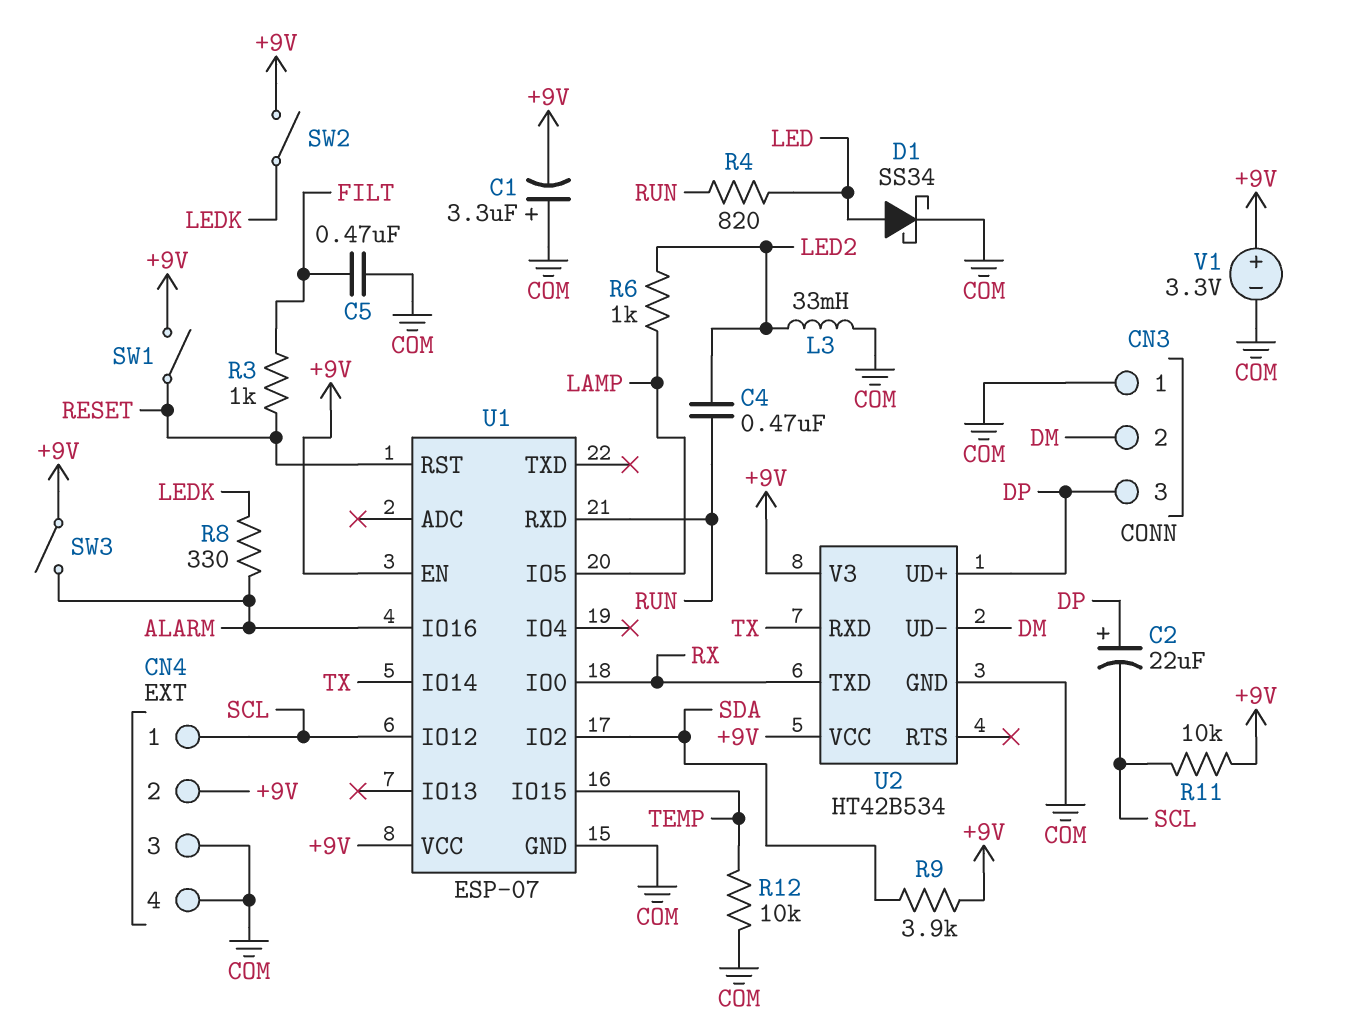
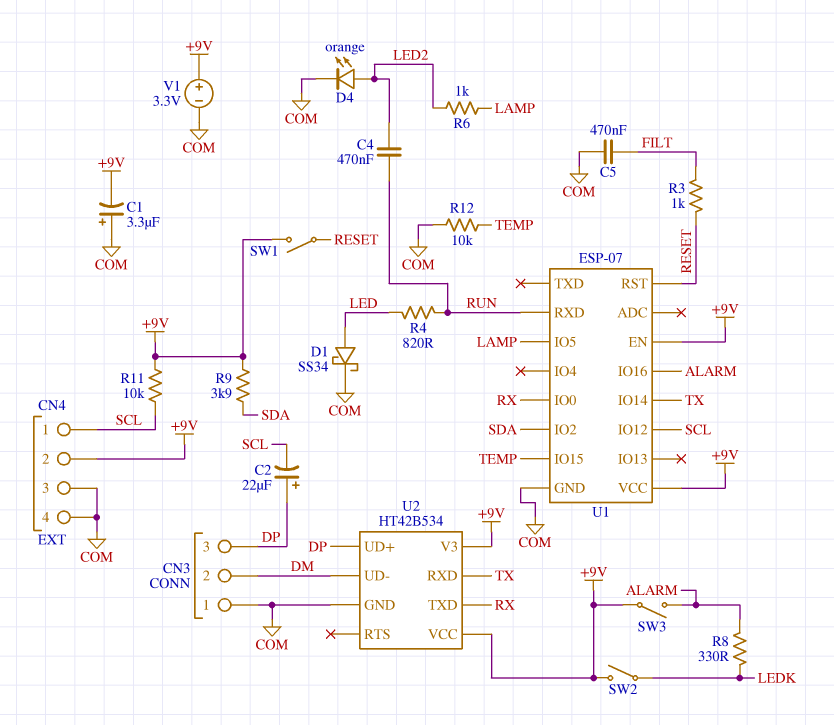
D4: none -> LED orange (A LED2, K COM)
L3: 33mH (COM, LED2) -> none

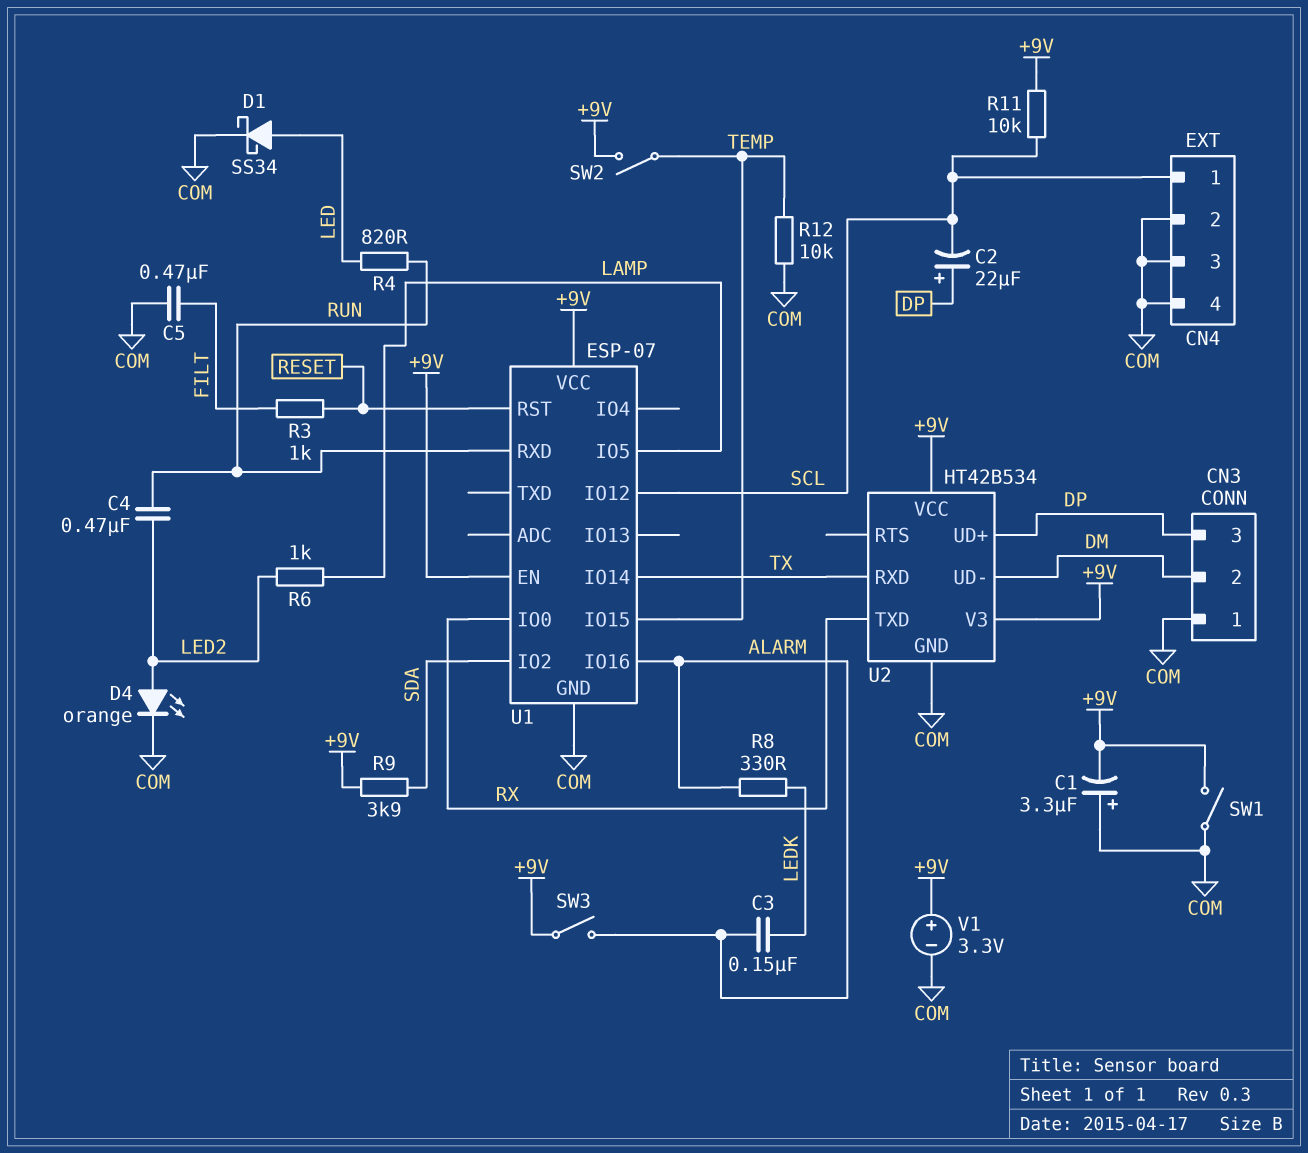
C3: none -> 150nF (ALARM, LEDK)
CN4 pin 2: +9V -> COM
SW1: switch (+9V, RESET) -> switch (+9V, COM)
SW2: switch (+9V, LEDK) -> switch (+9V, TEMP)

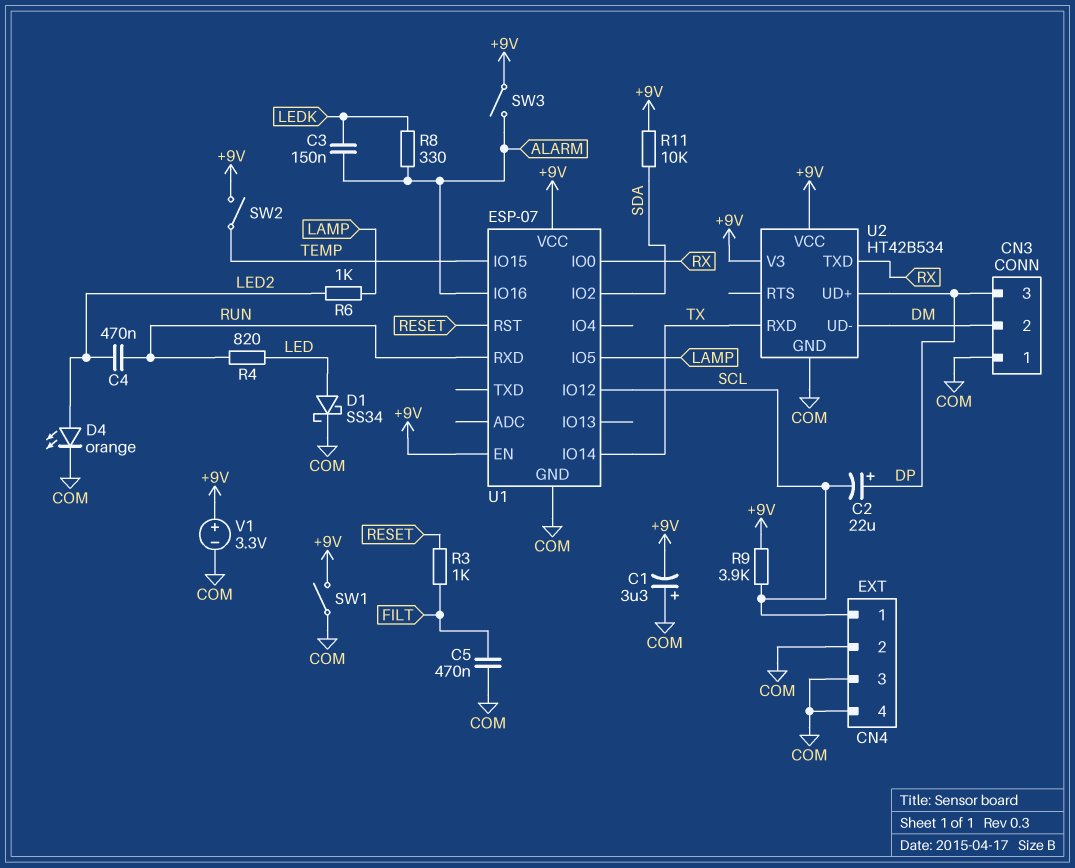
R9: 3.9k (+9V, SDA) -> 3.9k (+9V, SCL)
R11: 10k (+9V, SCL) -> 10k (+9V, SDA)
R12: 10k (COM, TEMP) -> none

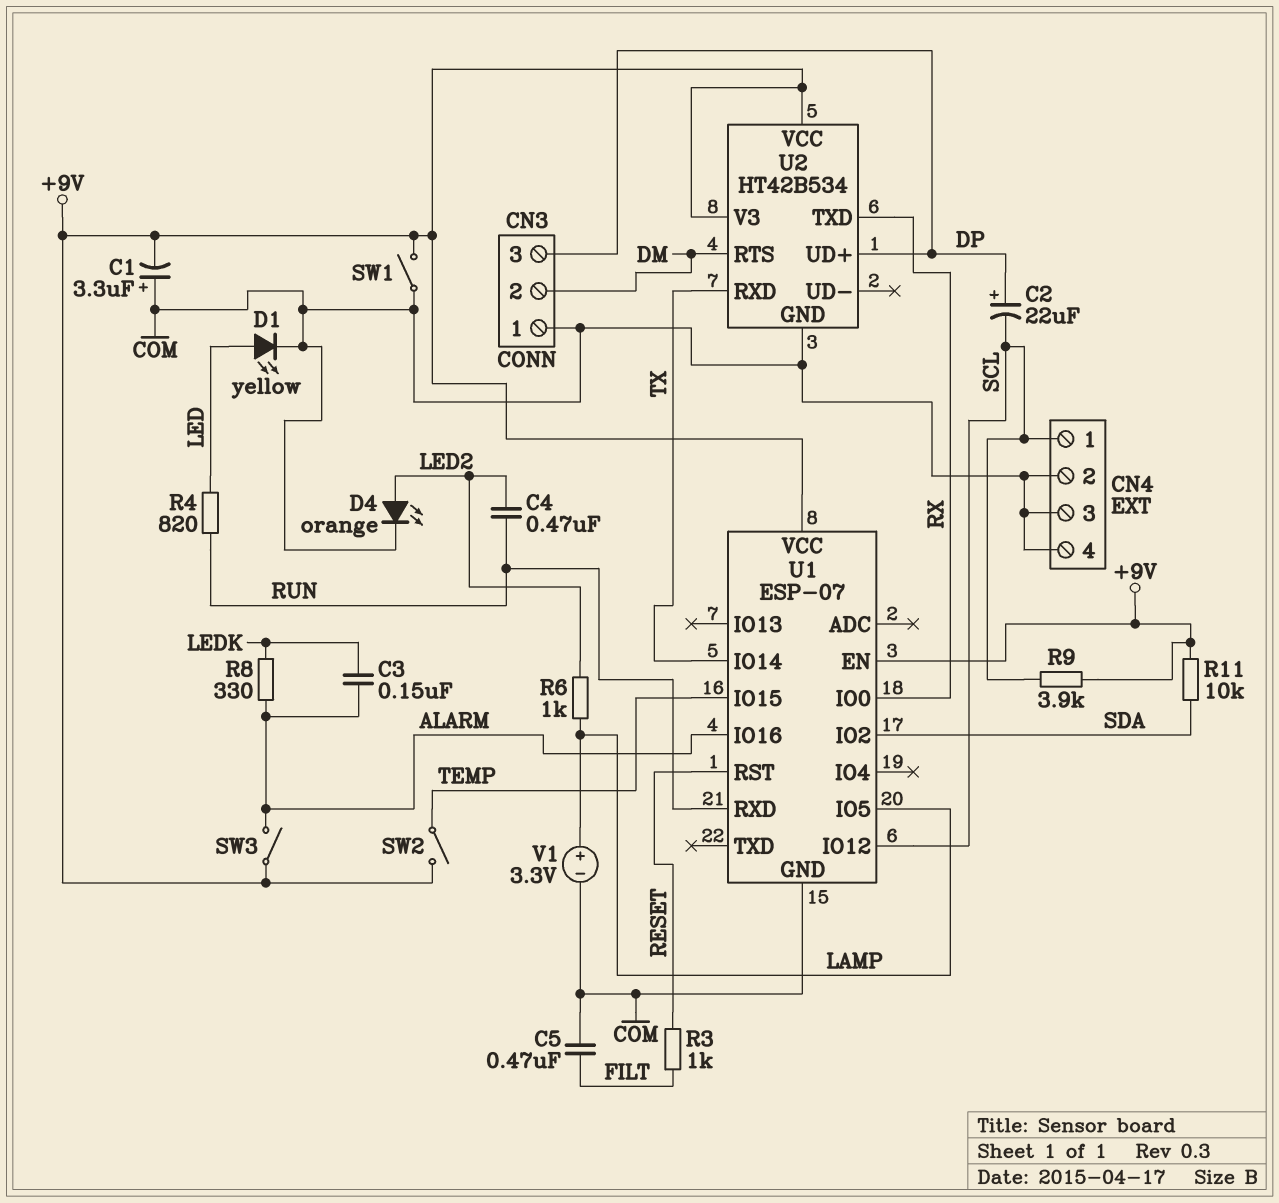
D1: schottky SS34 (A LED, K COM) -> LED yellow (A LED, K COM)
U2 pin RTS: none -> DM
U2 pin UD-: DM -> none
V1: 3.3V (plus +9V, minus COM) -> 3.3V (plus LAMP, minus COM)

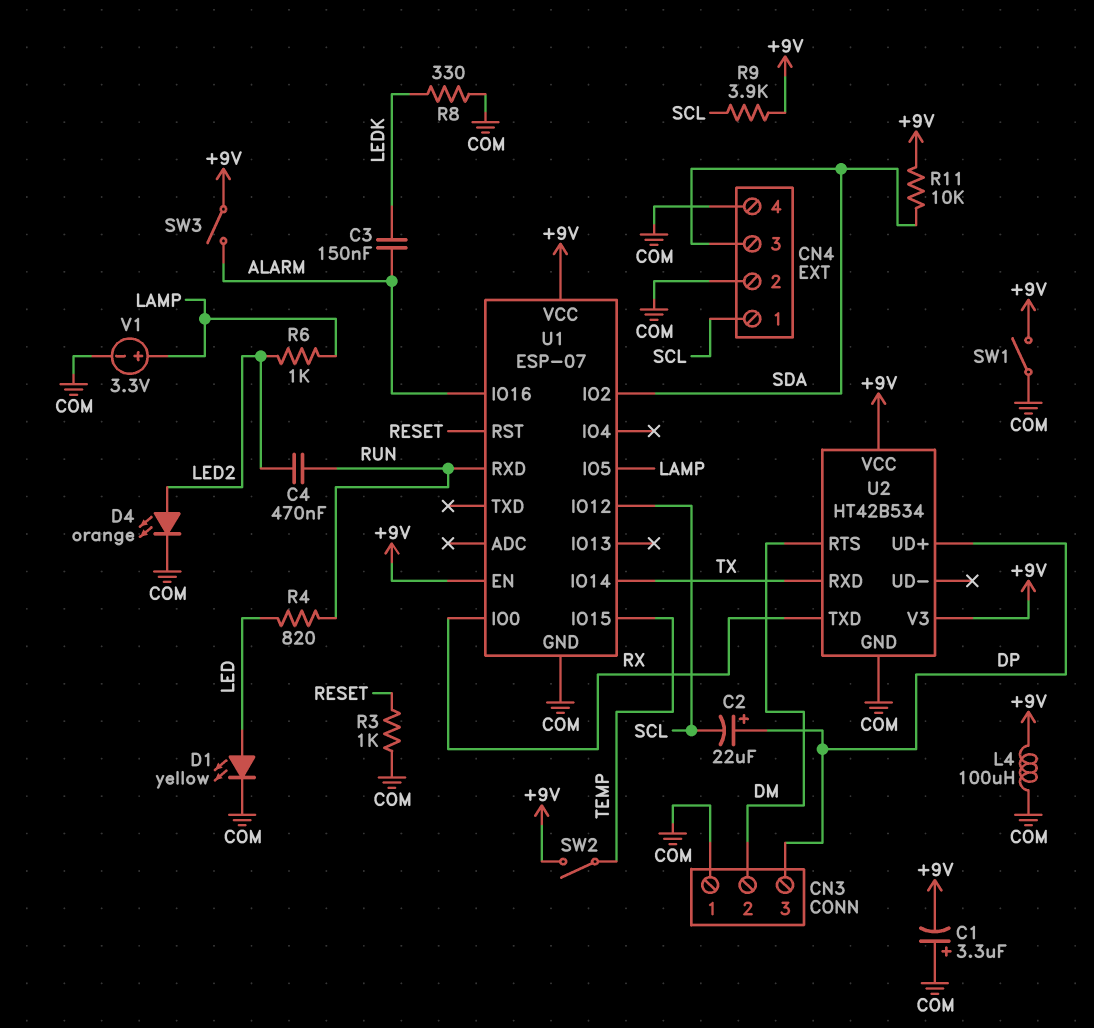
C5: 470nF (COM, FILT) -> none
CN4 pin 3: COM -> SDA
L4: none -> 100uH (+9V, COM)
R3: 1k (FILT, RESET) -> 1k (COM, RESET)
R8: 330 (ALARM, LEDK) -> 330 (COM, LEDK)

